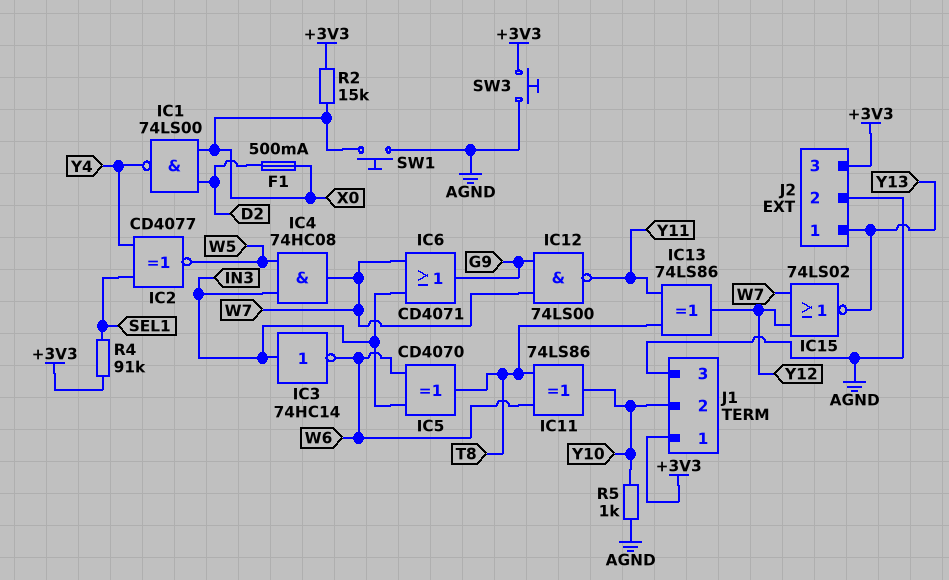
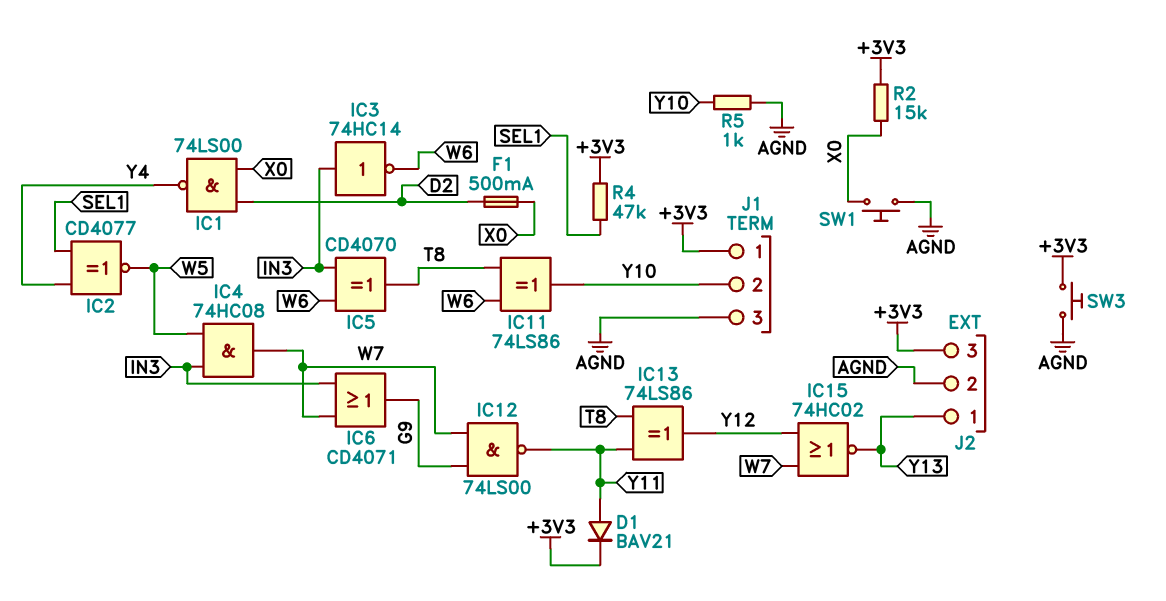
D1: none -> diode BAV21 (A Y11, K +3V3)
IC15: NOR 74LS02 (in W7, in Y12, out Y13) -> NOR 74HC02 (in W7, in Y12, out Y13)
R4: 91k (+3V3, SEL1) -> 47k (+3V3, SEL1)

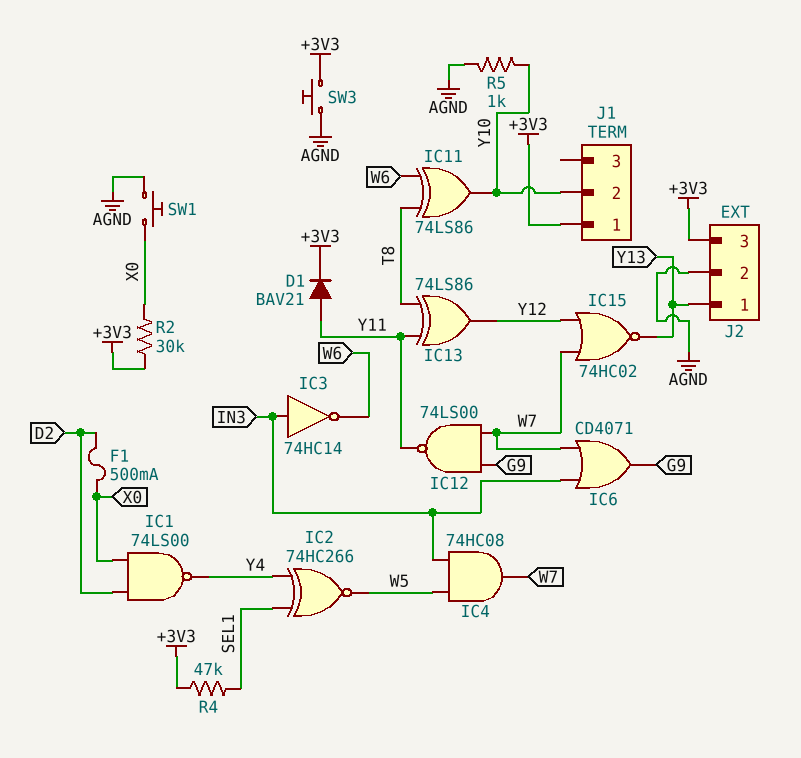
IC2: XNOR CD4077 (in SEL1, in Y4, out W5) -> XNOR 74HC266 (in SEL1, in Y4, out W5)
IC5: XOR CD4070 (in IN3, in W6, out T8) -> none
J1 pin 3: AGND -> none
R2: 15k (+3V3, X0) -> 30k (+3V3, X0)

